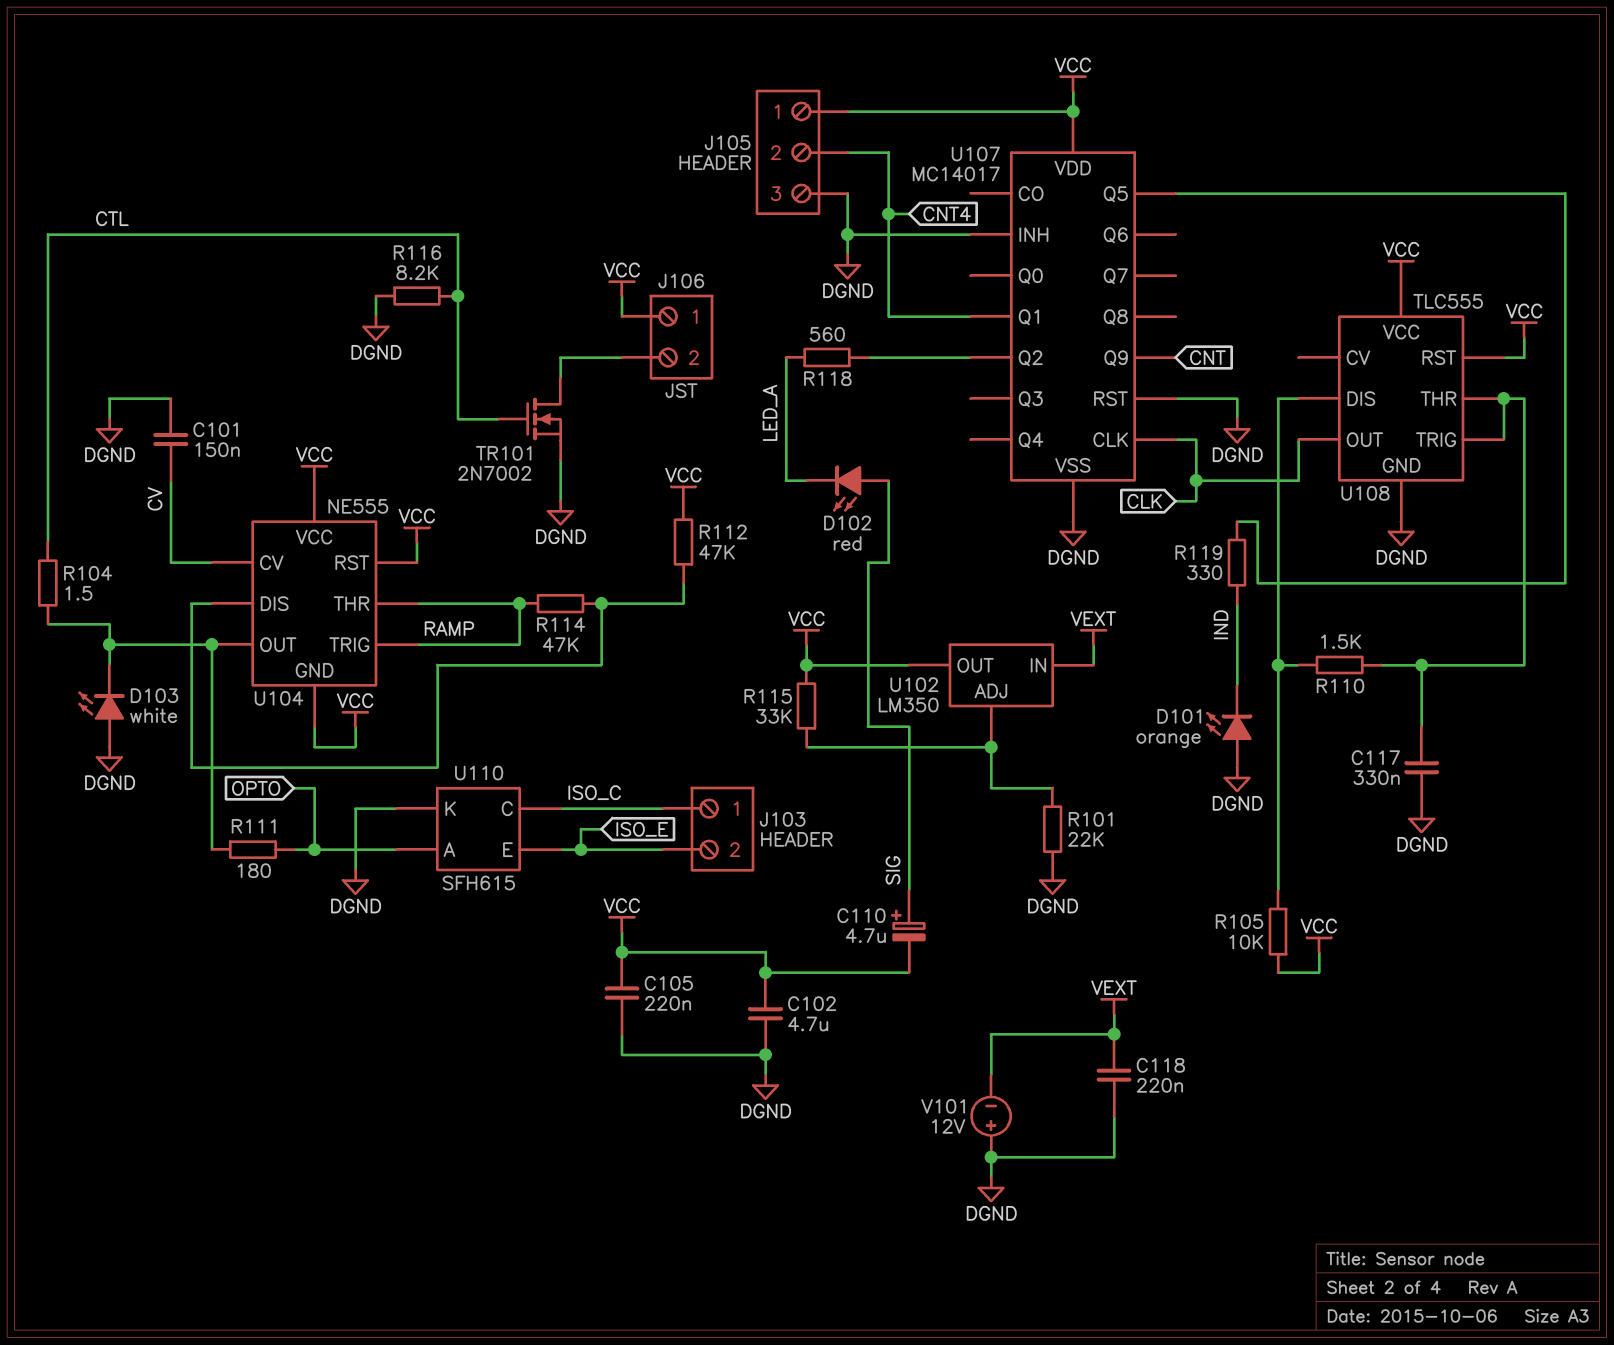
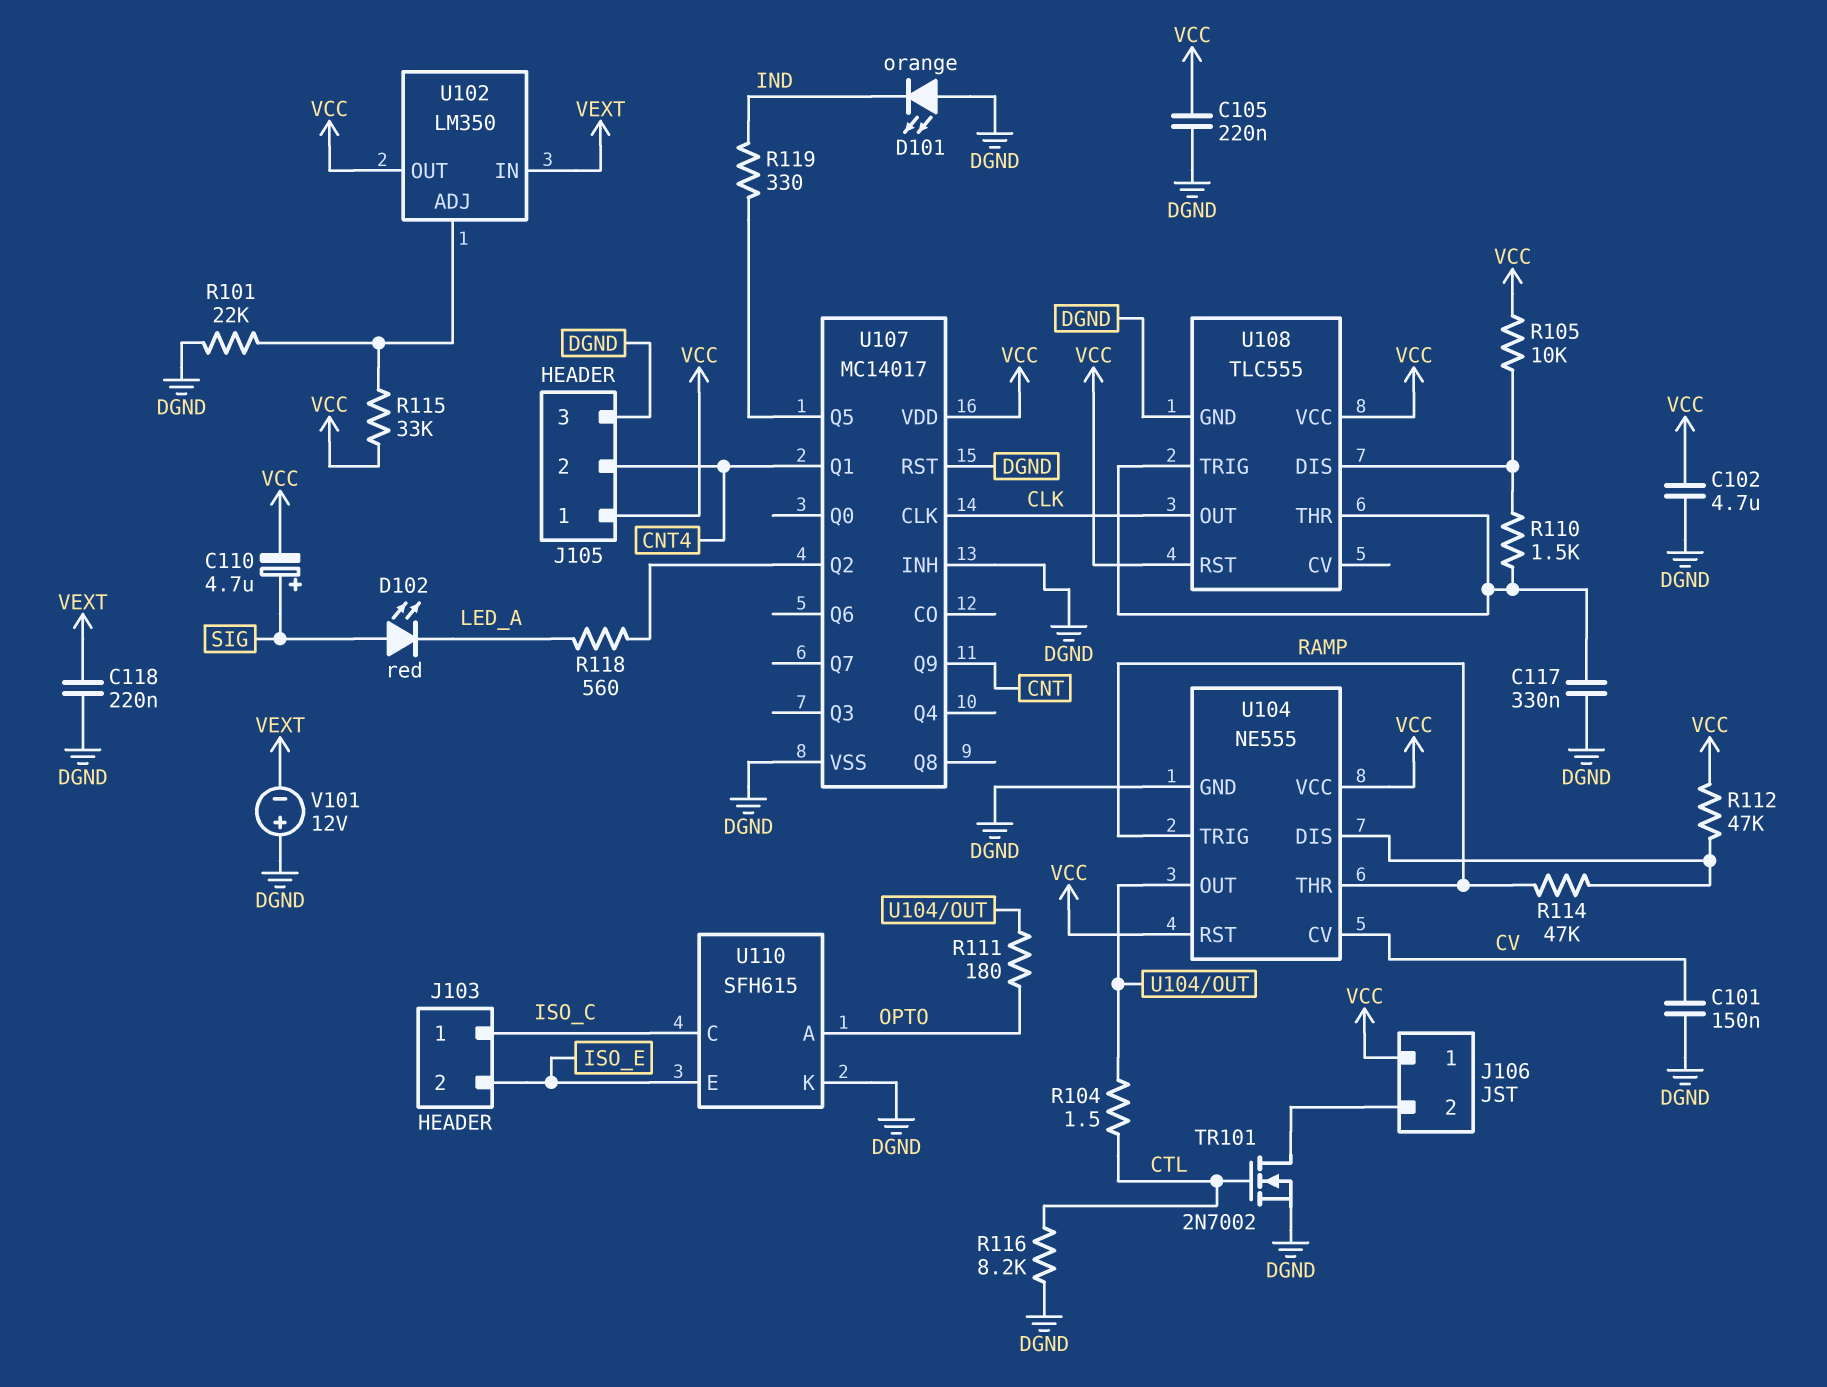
D103: LED white (A DGND, K U104/OUT) -> none
U104 pin GND: VCC -> DGND

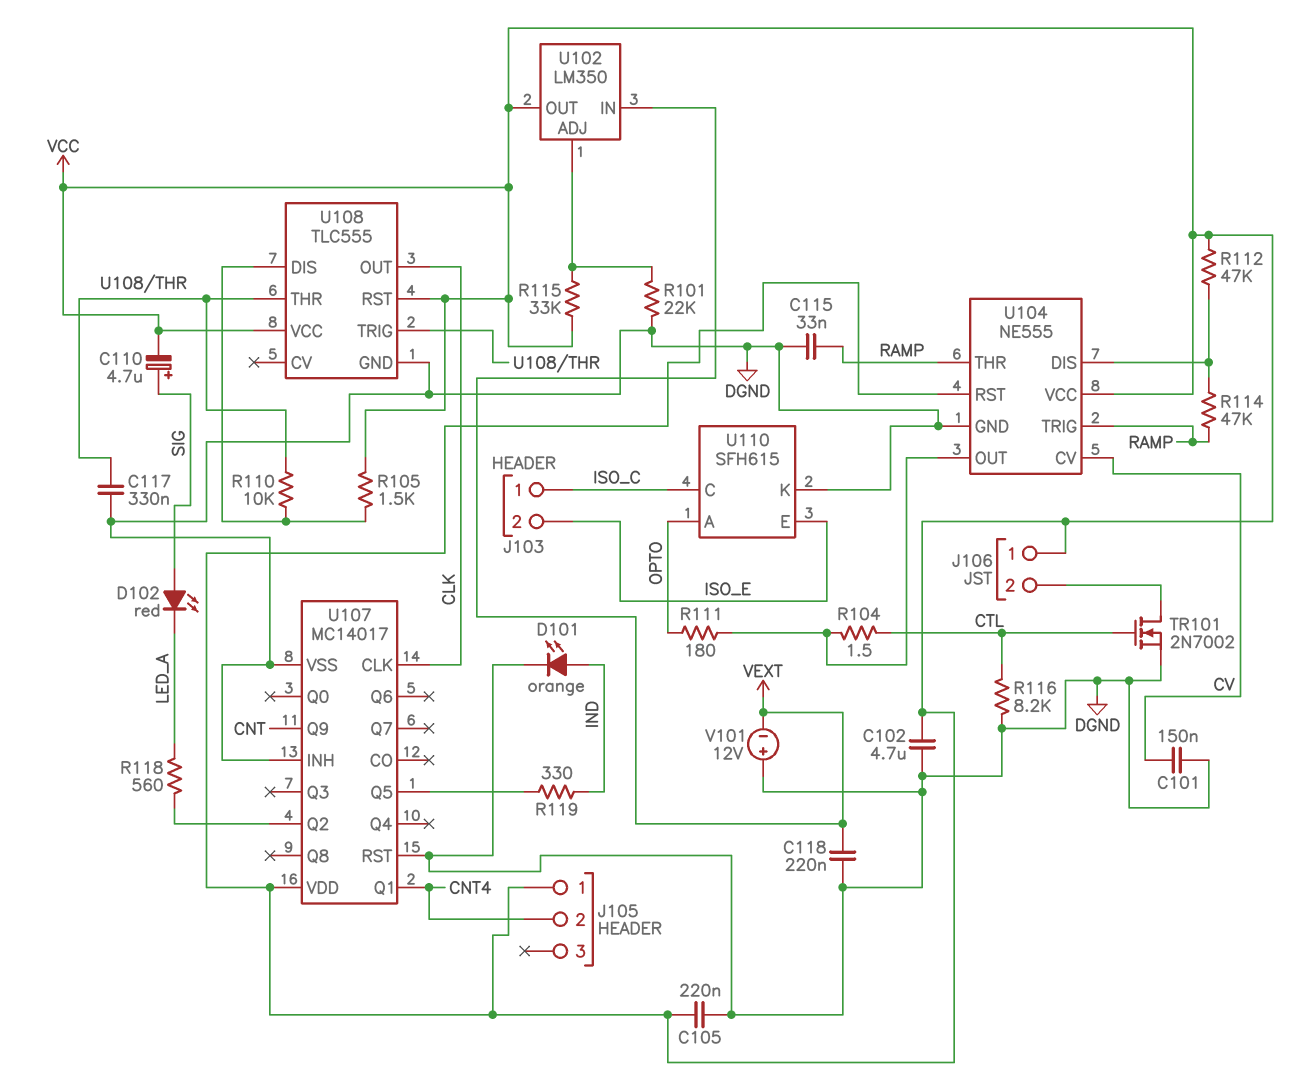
C115: none -> 33nF (DGND, RAMP)
D101: LED orange (A DGND, K IND) -> LED orange (A IND, K DGND)
J105 pin 3: DGND -> none
R105: 10k (U108/DIS, VCC) -> 1.5k (U108/DIS, VCC)
R110: 1.5k (U108/DIS, U108/THR) -> 10k (U108/DIS, U108/THR)

